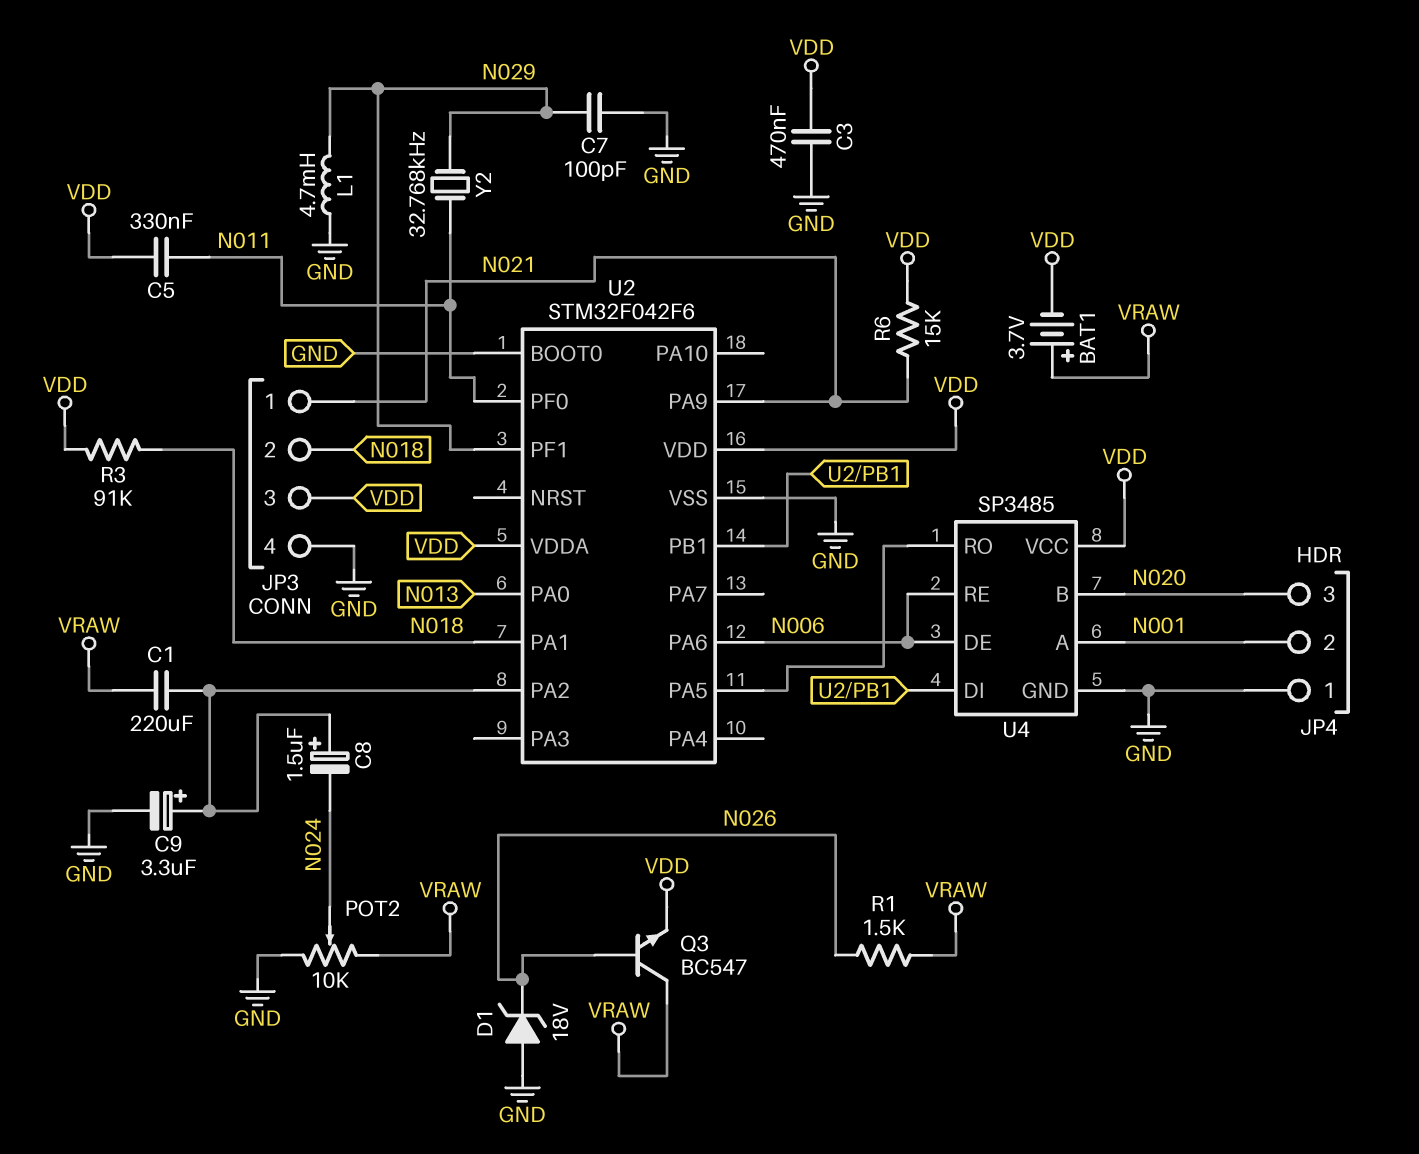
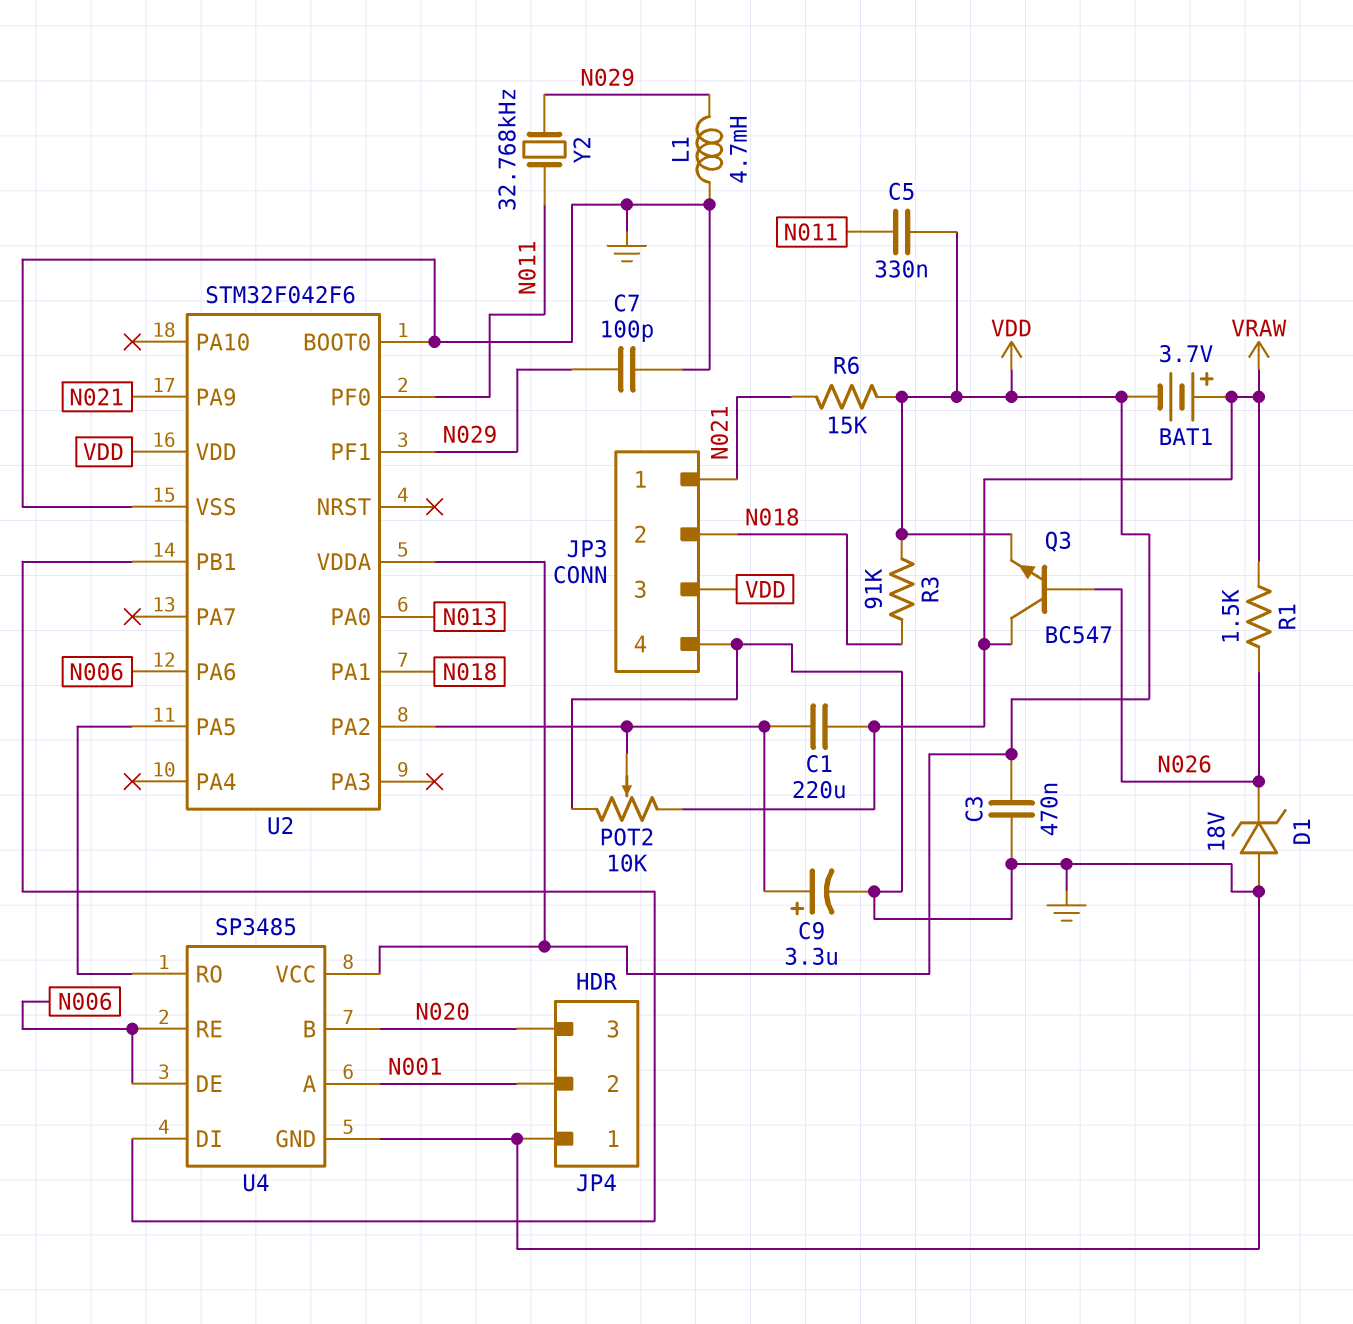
C8: 1.5uF (plus U2/PA2, minus N024) -> none
POT2: 10k (GND, VRAW, wiper N024) -> 10k (GND, VRAW, wiper U2/PA2)

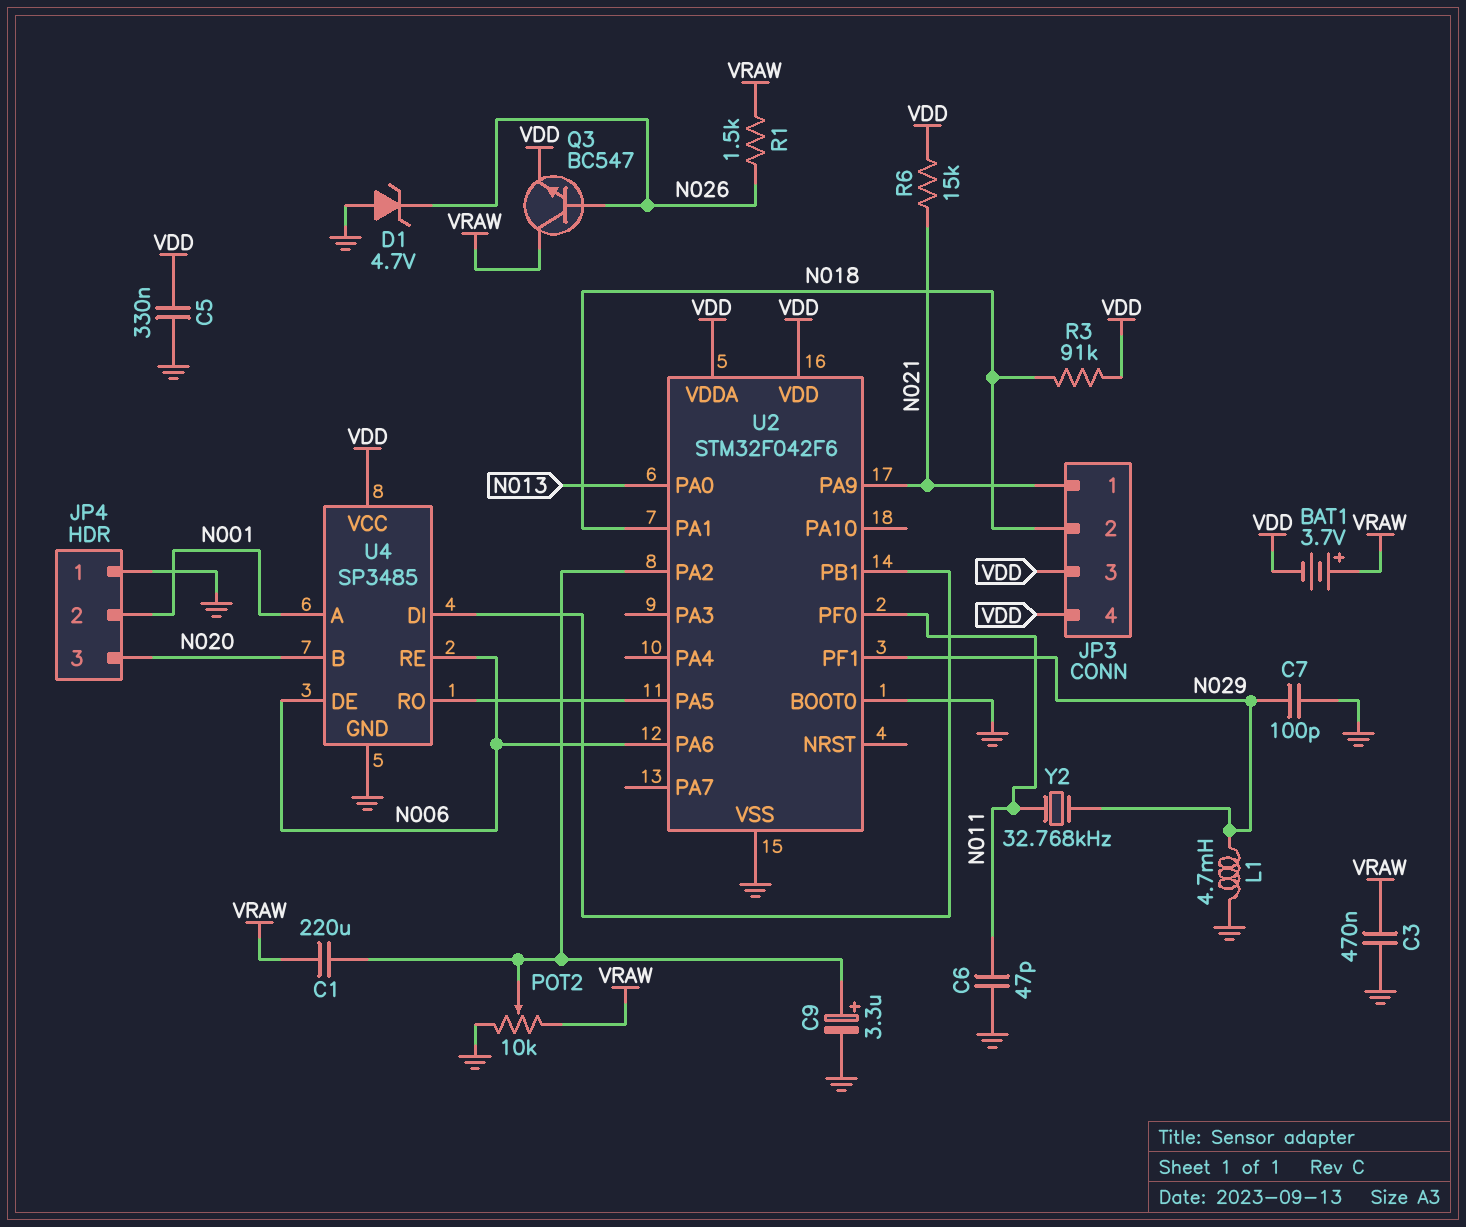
C3: 470nF (GND, VDD) -> 470nF (GND, VRAW)
C5: 330nF (N011, VDD) -> 330nF (GND, VDD)
C6: none -> 47pF (GND, N011)
D1: zener 18V (A GND, K N026) -> zener 4.7V (A GND, K N026)
JP3 pin 4: GND -> VDD

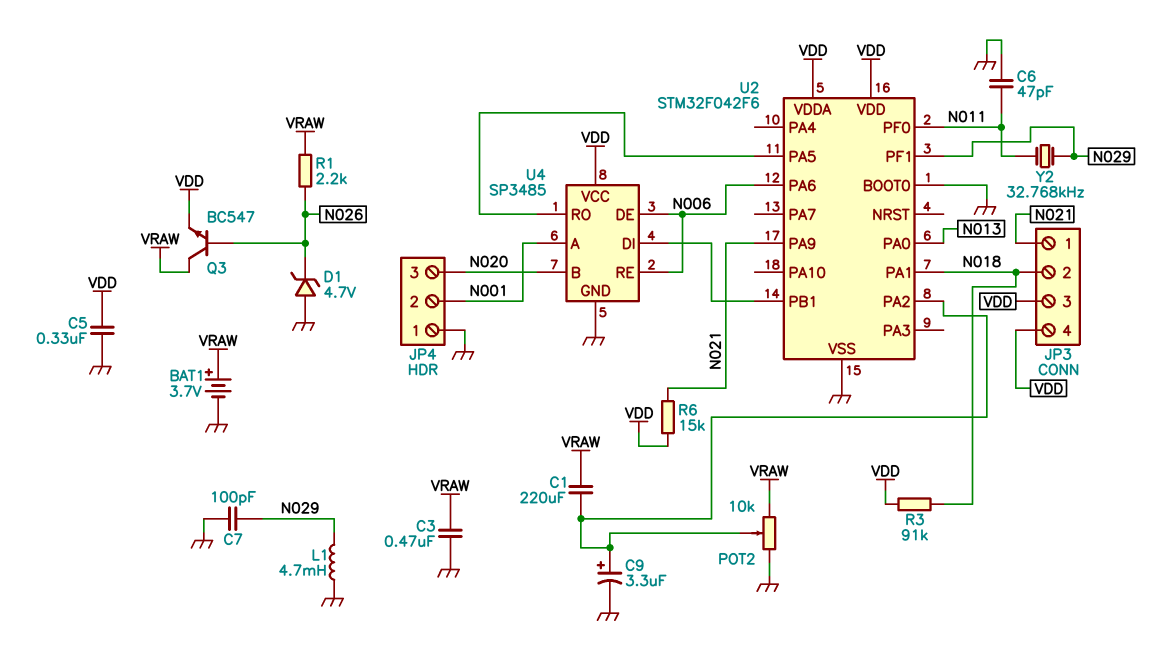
BAT1: 3.7V (plus VRAW, minus VDD) -> 3.7V (plus VRAW, minus GND)
R1: 1.5k (N026, VRAW) -> 2.2k (N026, VRAW)

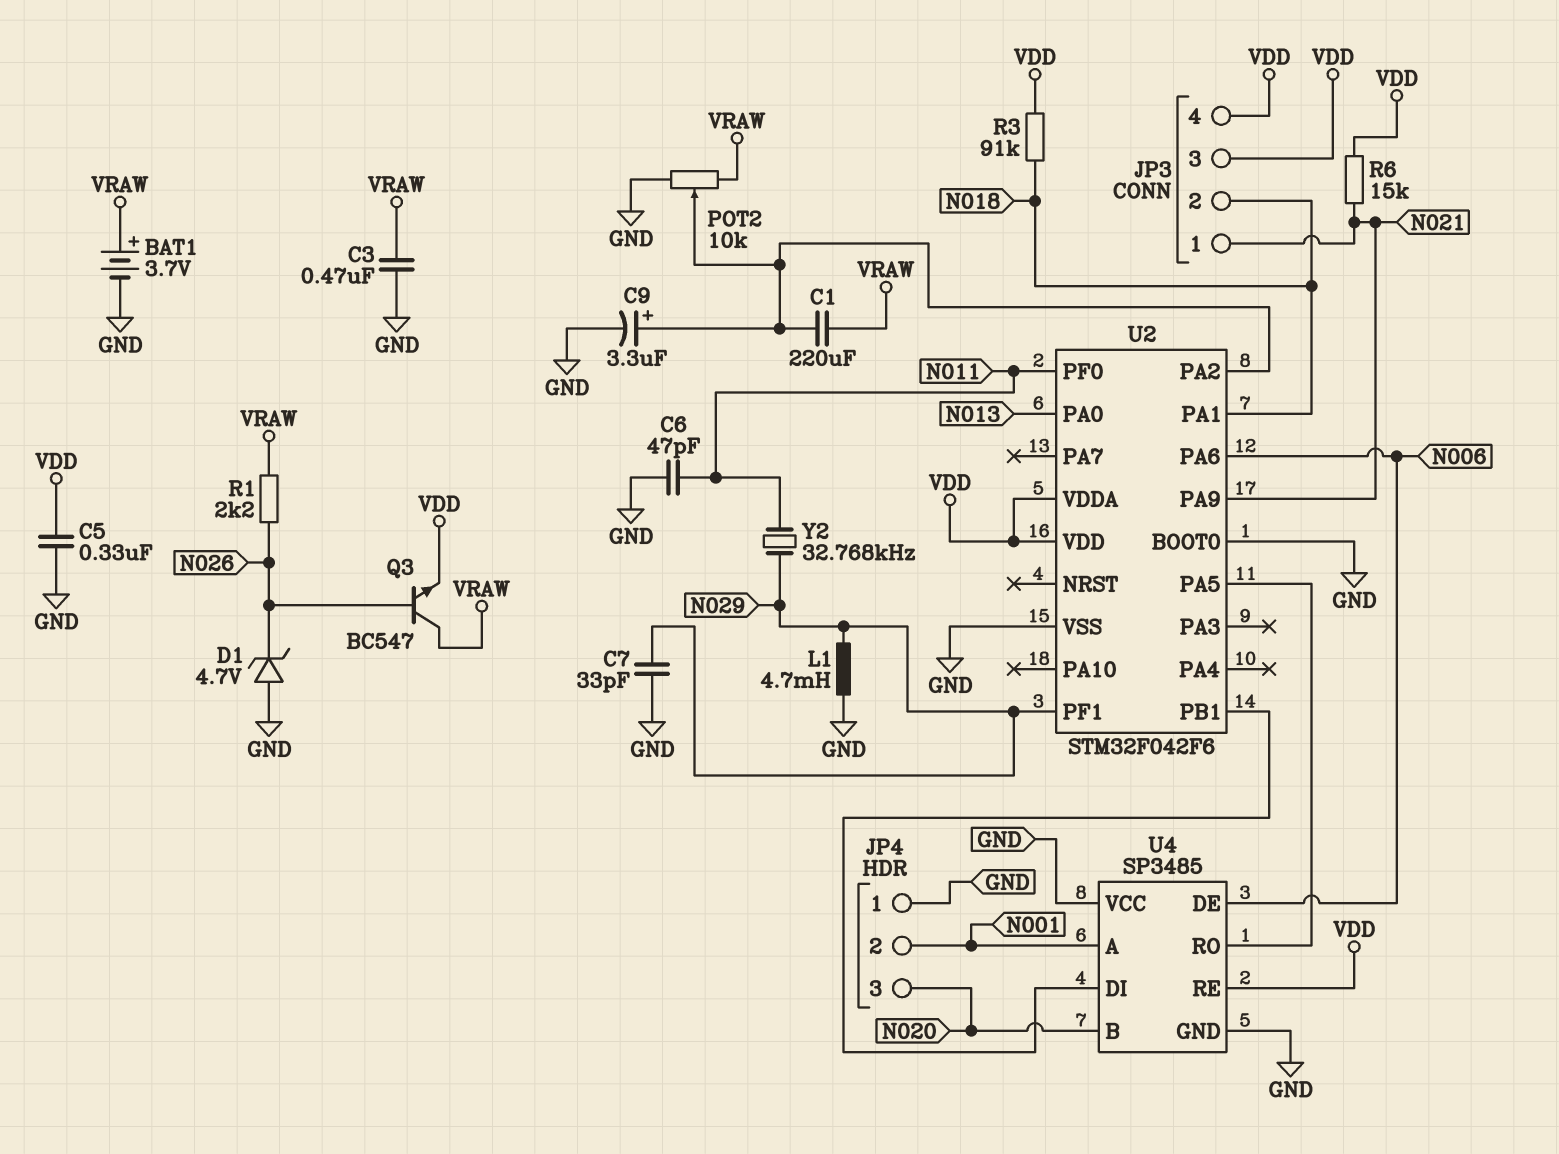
C7: 100pF (GND, N029) -> 33pF (GND, N029)
U4 pin RE: N006 -> VDD
U4 pin VCC: VDD -> GND

